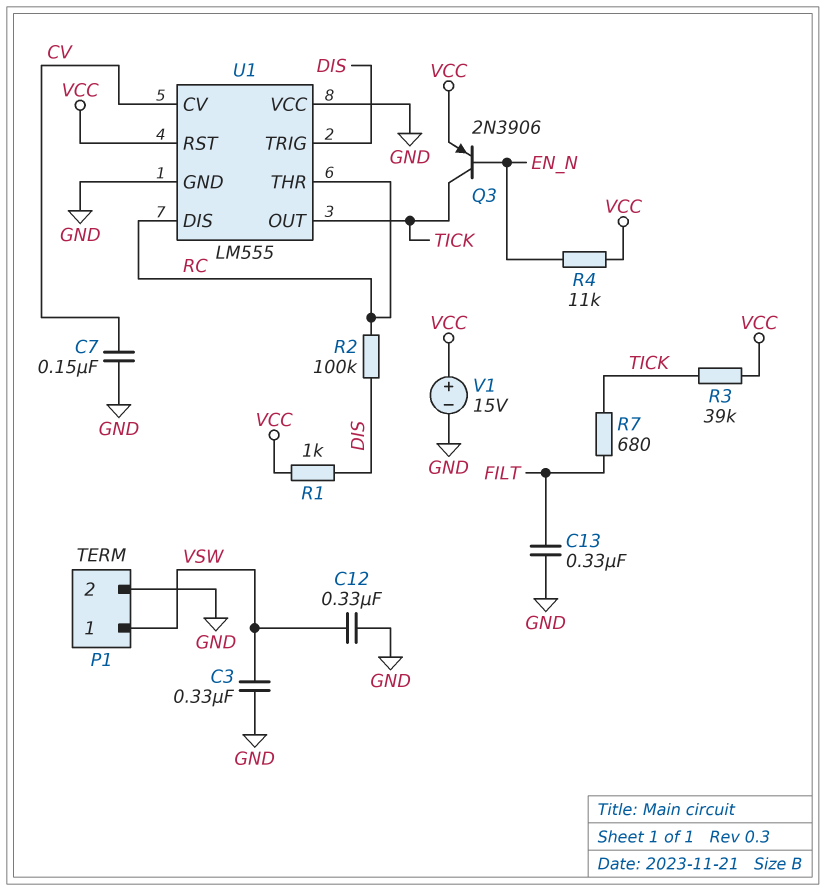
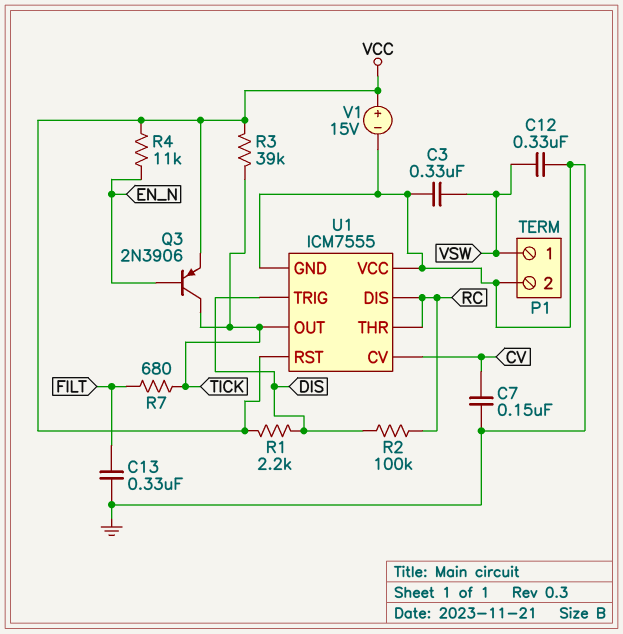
R1: 1k (DIS, VCC) -> 2.2k (DIS, VCC)
U1: LM555 -> ICM7555

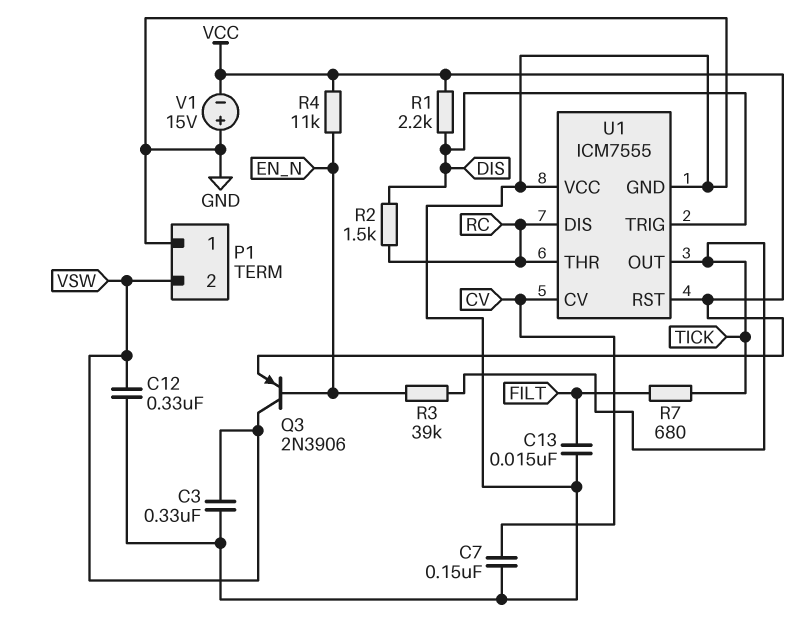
C13: 330nF (FILT, GND) -> 15nF (FILT, GND)
P1 pin 1: VSW -> GND
P1 pin 2: GND -> VSW
Q3: PNP 2N3906 (B EN_N, C TICK, E VCC) -> PNP 2N3906 (B EN_N, C VSW, E VCC)
R2: 100k (DIS, RC) -> 1.5k (DIS, RC)
R3: 39k (TICK, VCC) -> 39k (EN_N, TICK)
V1: 15V (plus VCC, minus GND) -> 15V (plus GND, minus VCC)

